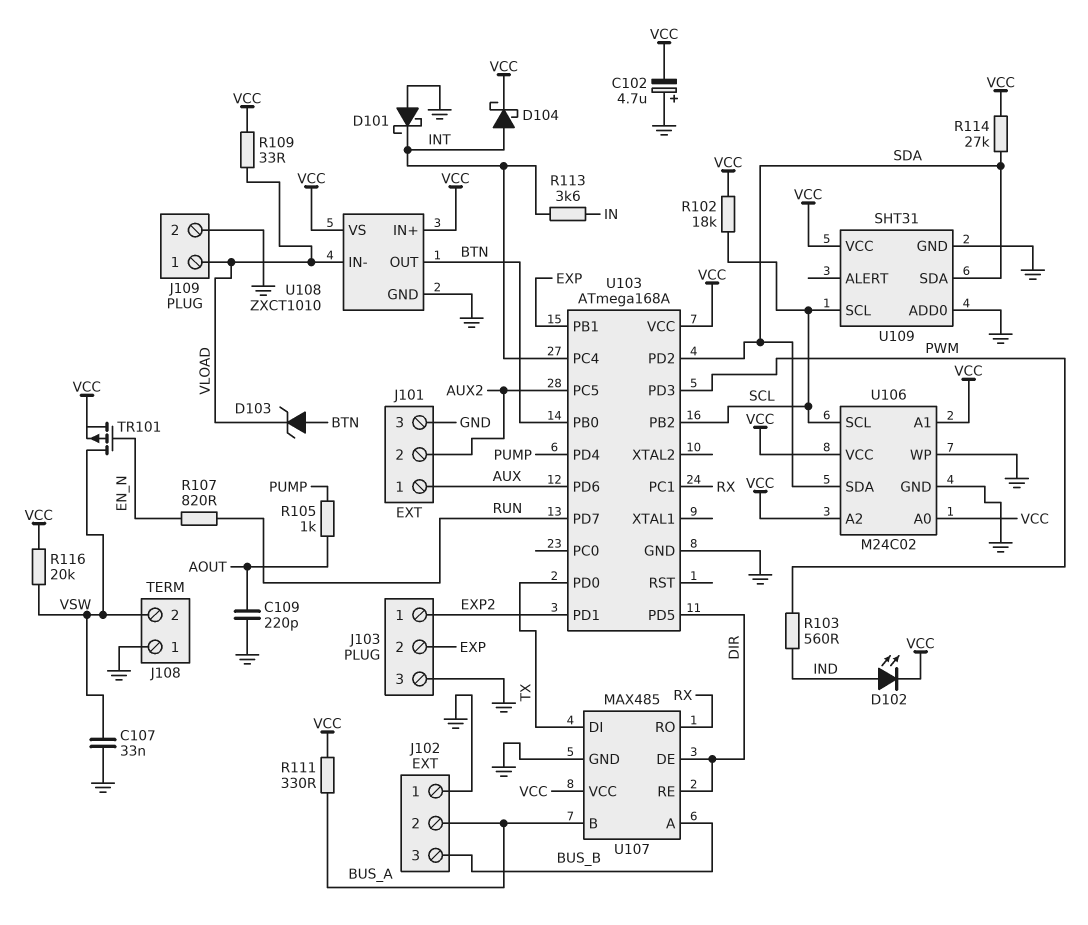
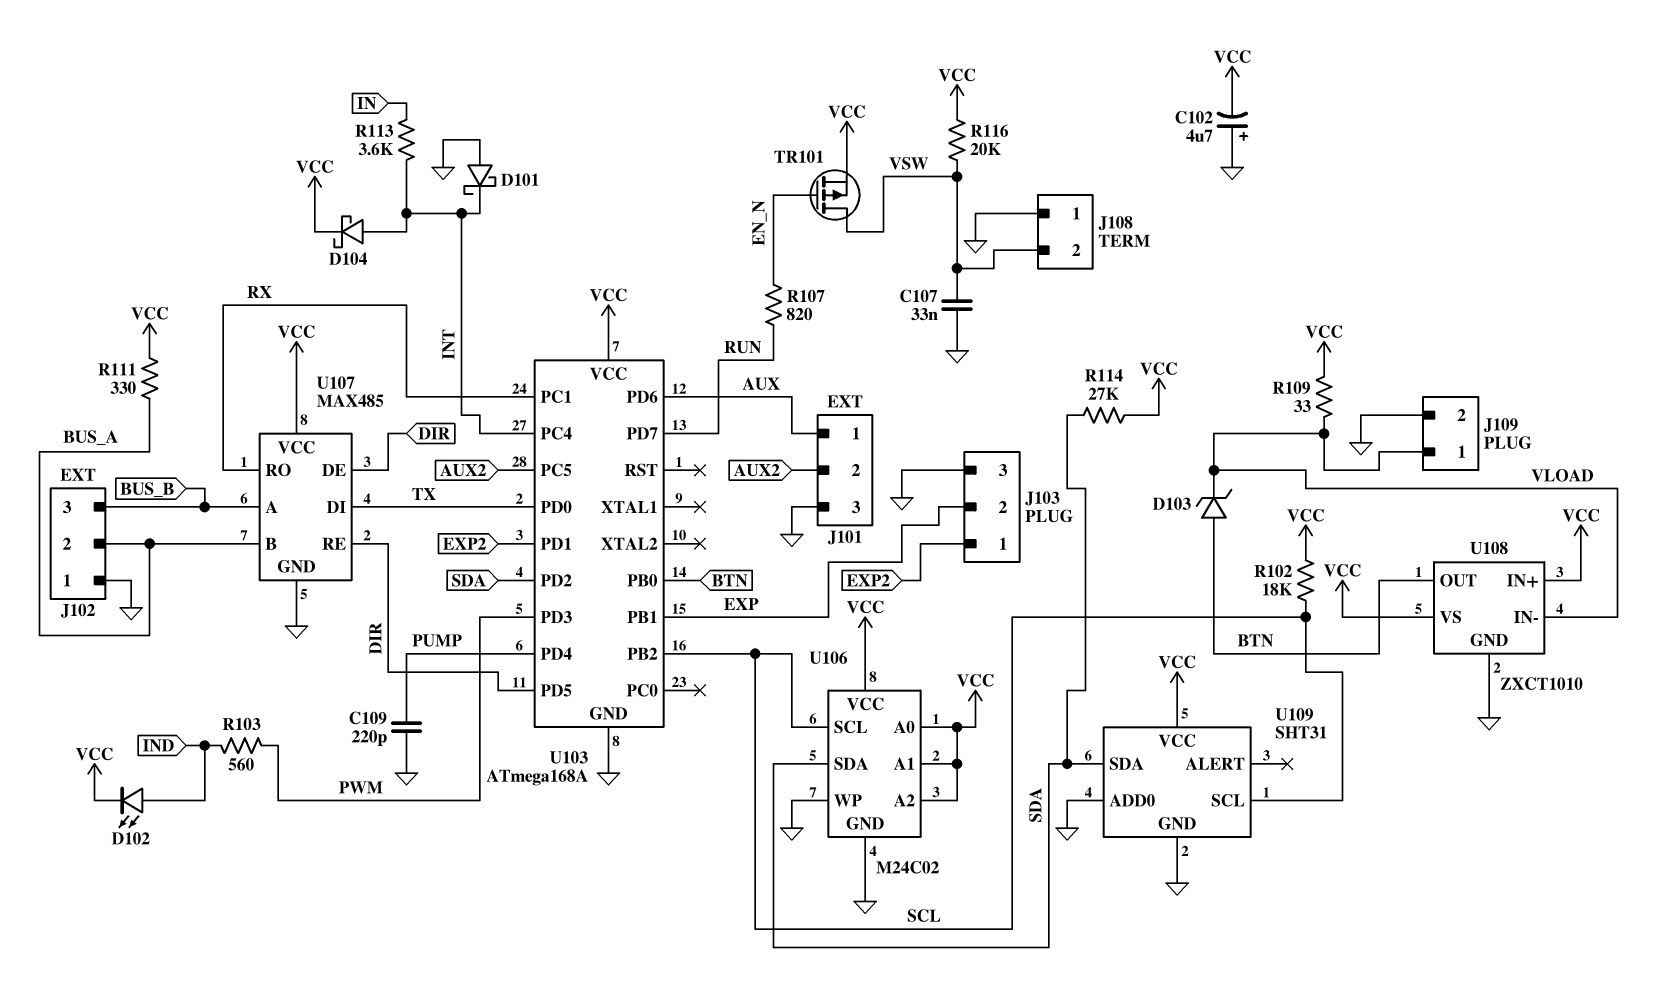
C109: 220pF (AOUT, GND) -> 220pF (GND, PUMP)
R105: 1k (AOUT, PUMP) -> none

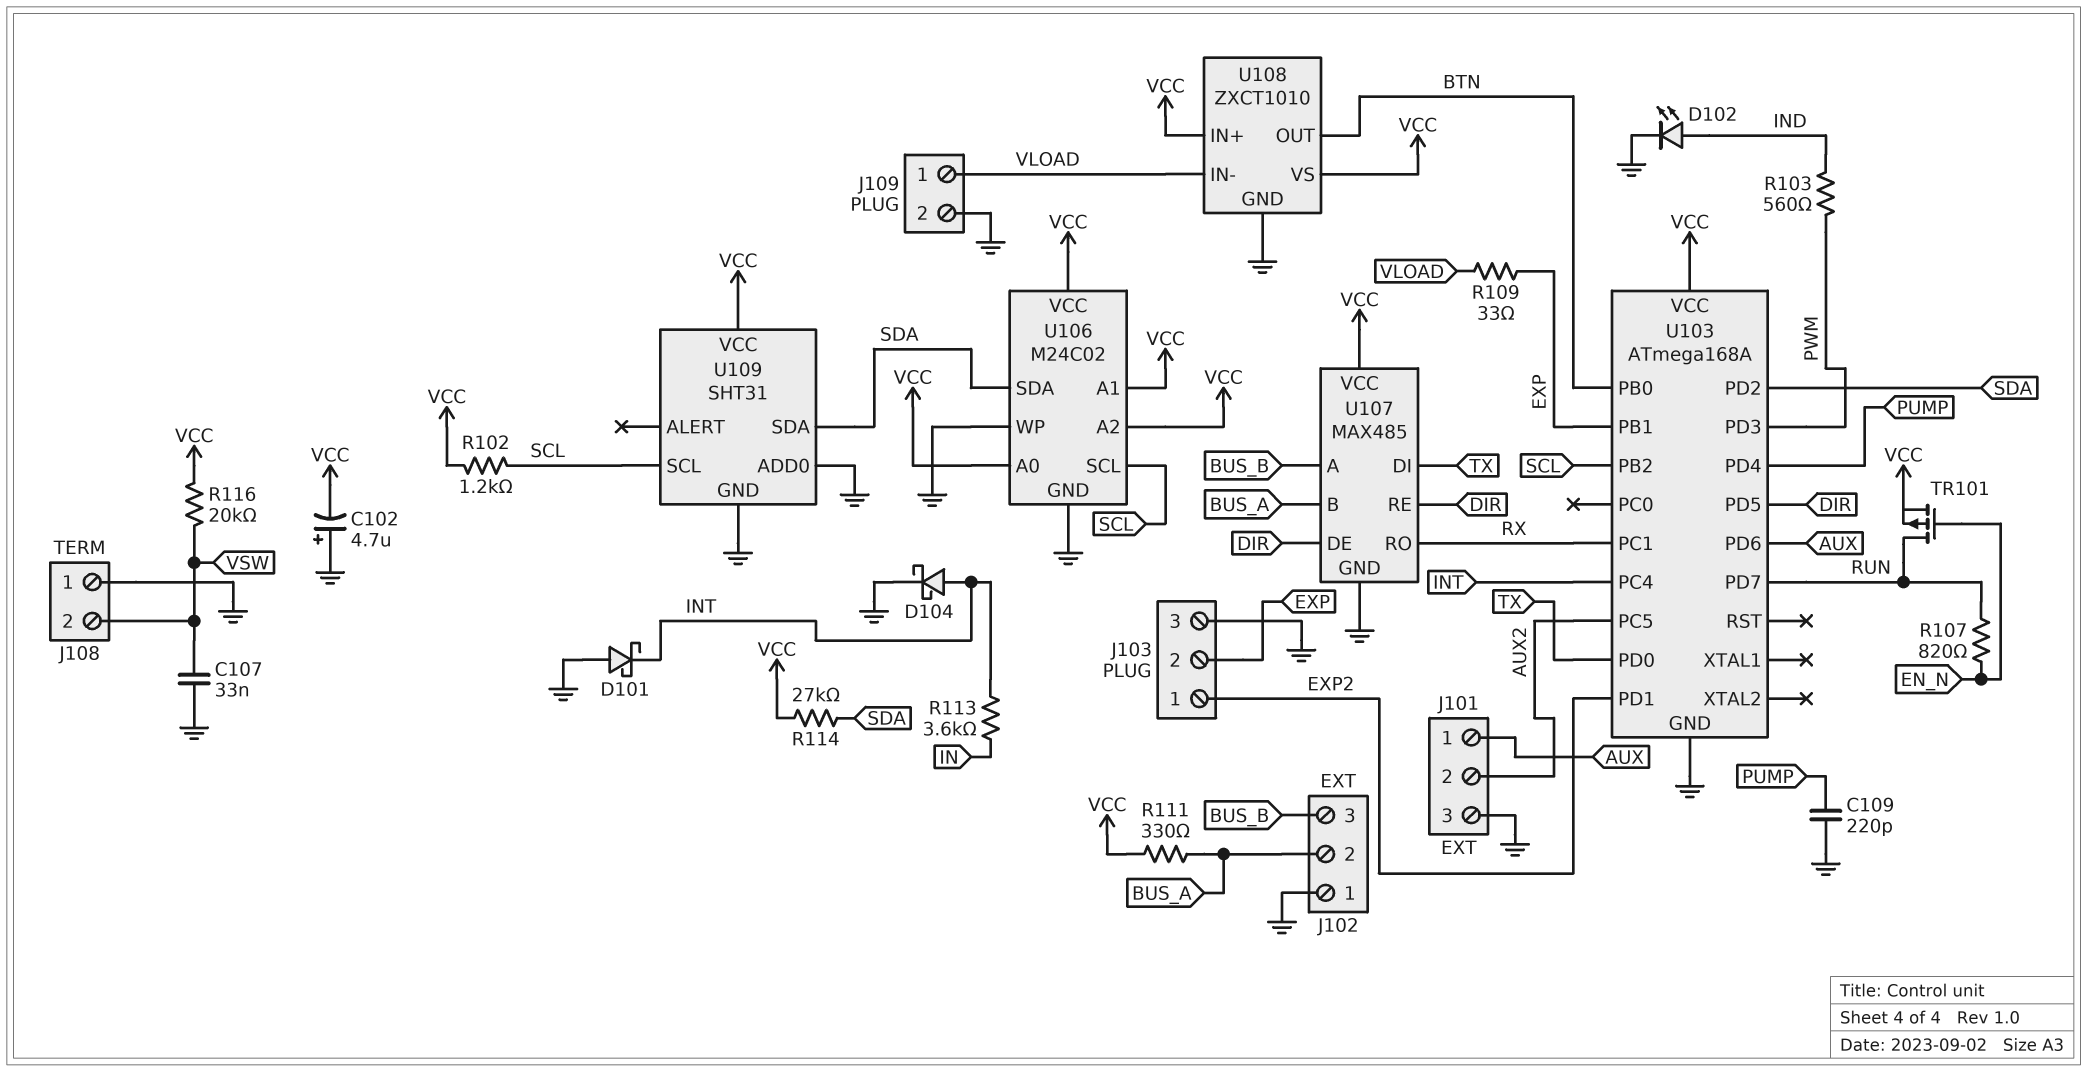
D102: LED (A IND, K VCC) -> LED (A IND, K GND)
D103: zener (A BTN, K VLOAD) -> none
D104: schottky (A INT, K VCC) -> schottky (A INT, K GND)
R102: 18k (SCL, VCC) -> 1.2k (SCL, VCC)
R109: 33 (VCC, VLOAD) -> 33 (EXP, VLOAD)
TR101: PMOS (G EN_N, D VSW, S VCC) -> PMOS (G EN_N, D RUN, S VCC)

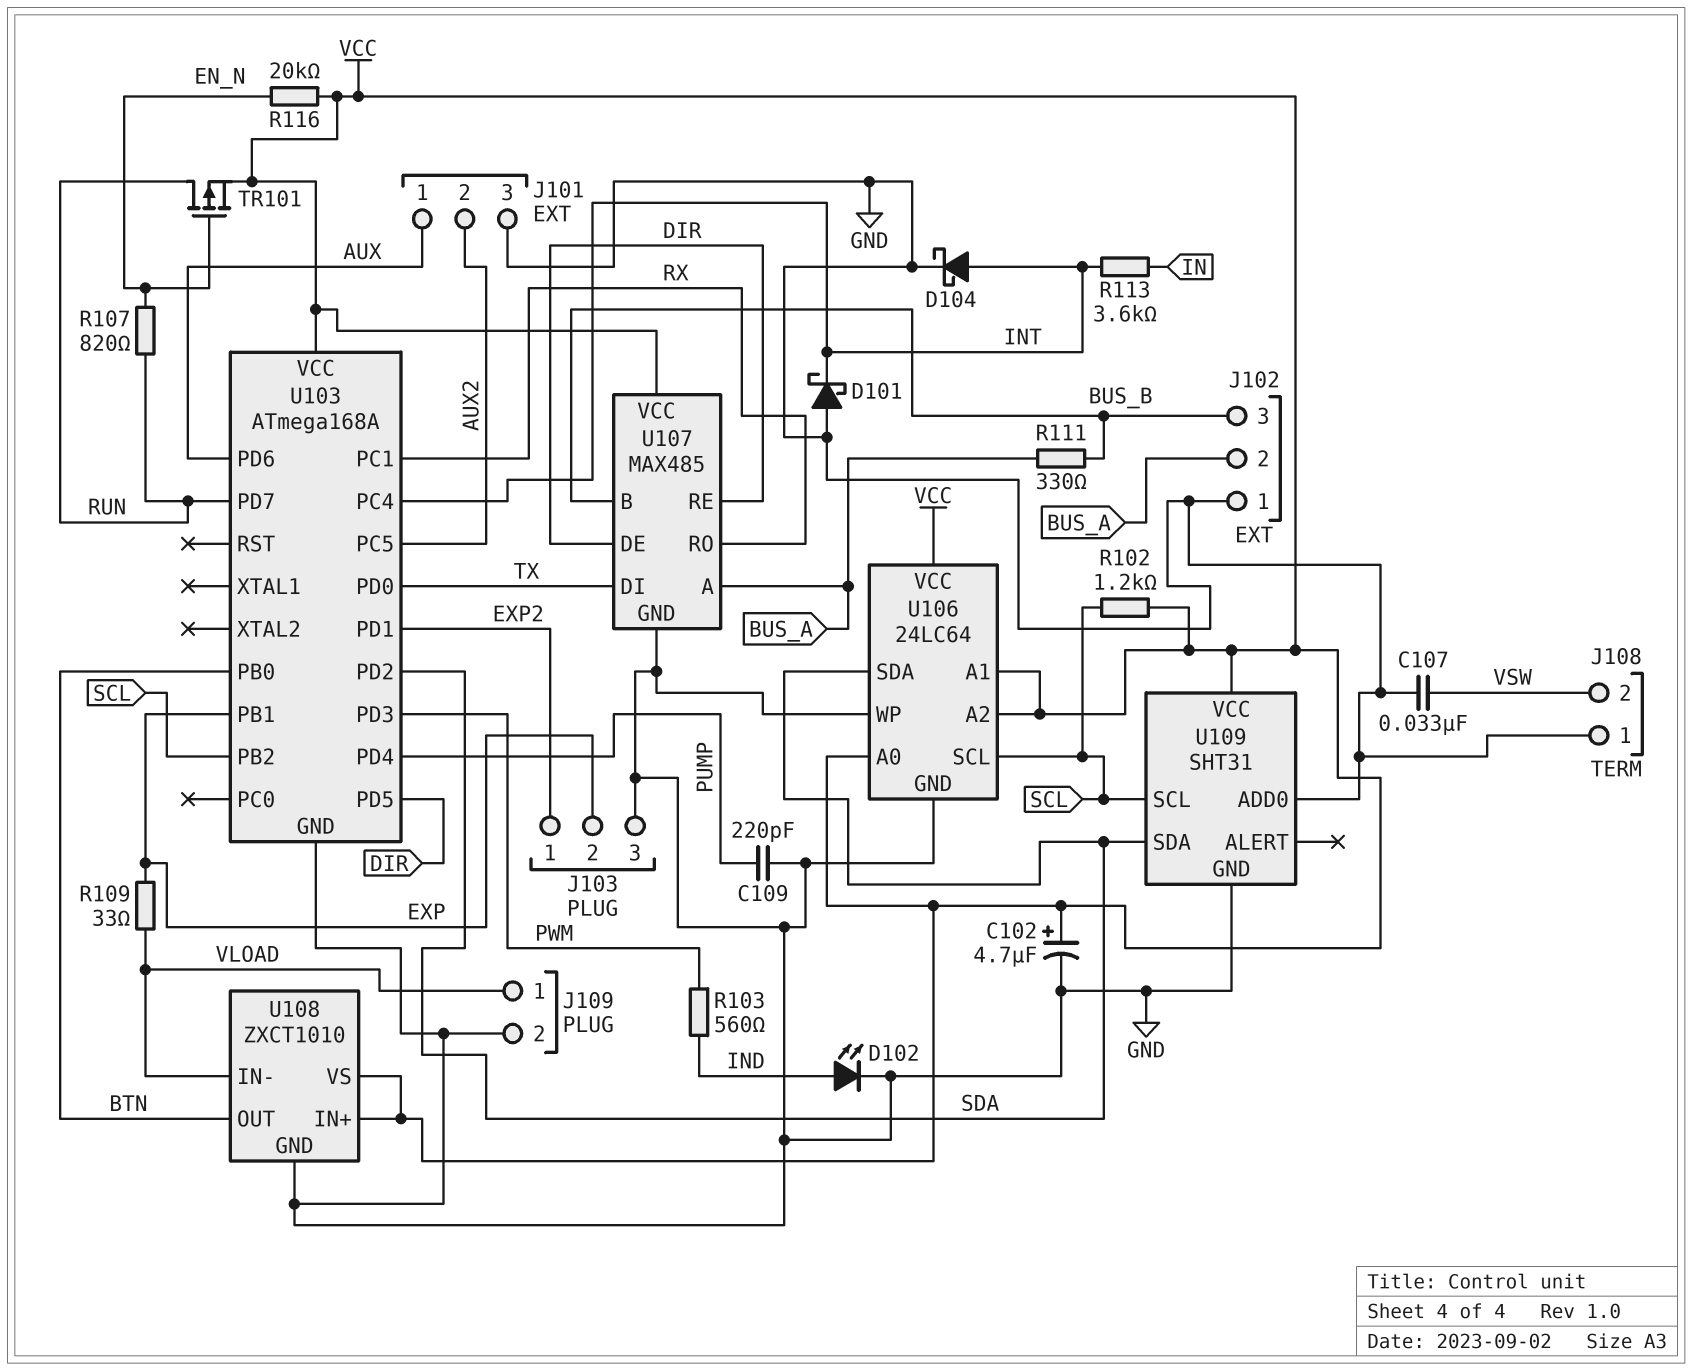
C102: 4.7uF (plus GND, minus VCC) -> 4.7uF (plus VCC, minus GND)
R111: 330 (BUS_A, VCC) -> 330 (BUS_A, BUS_B)
R114: 27k (SDA, VCC) -> none
R116: 20k (VCC, VSW) -> 20k (EN_N, VCC)
U106: M24C02 -> 24LC64
U107 pin A: BUS_B -> BUS_A
U107 pin B: BUS_A -> BUS_B

